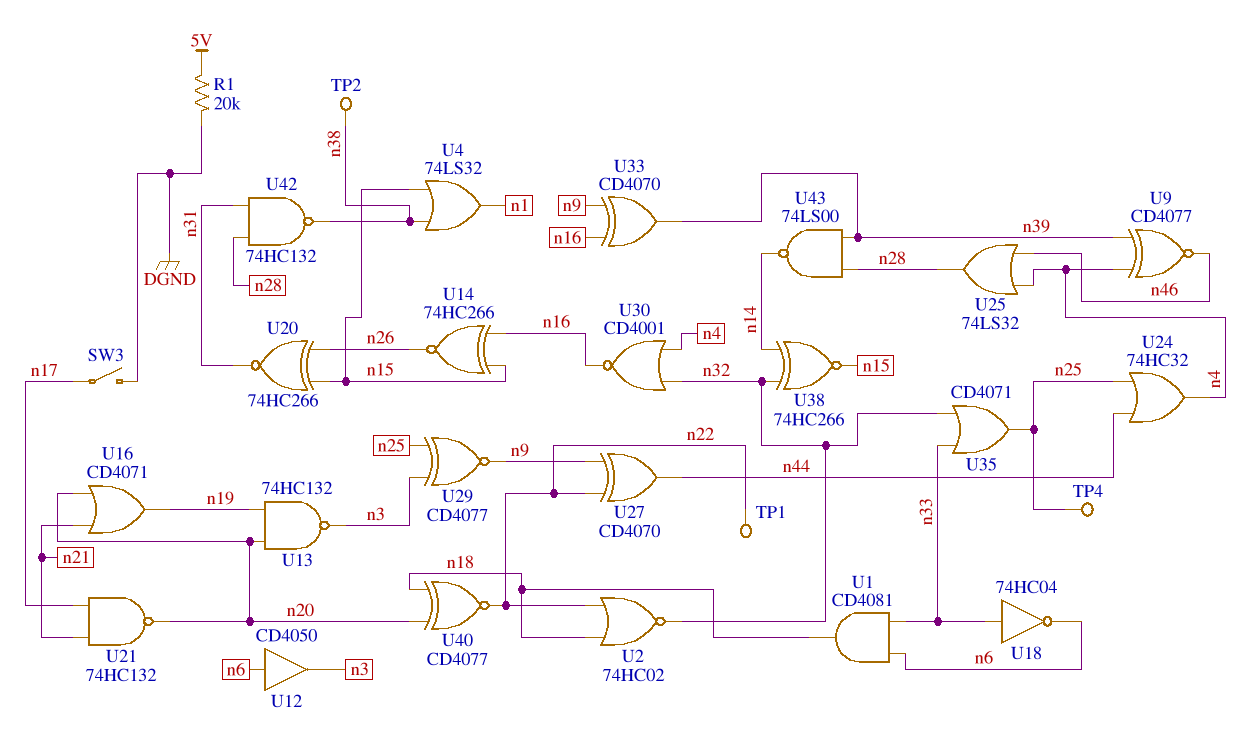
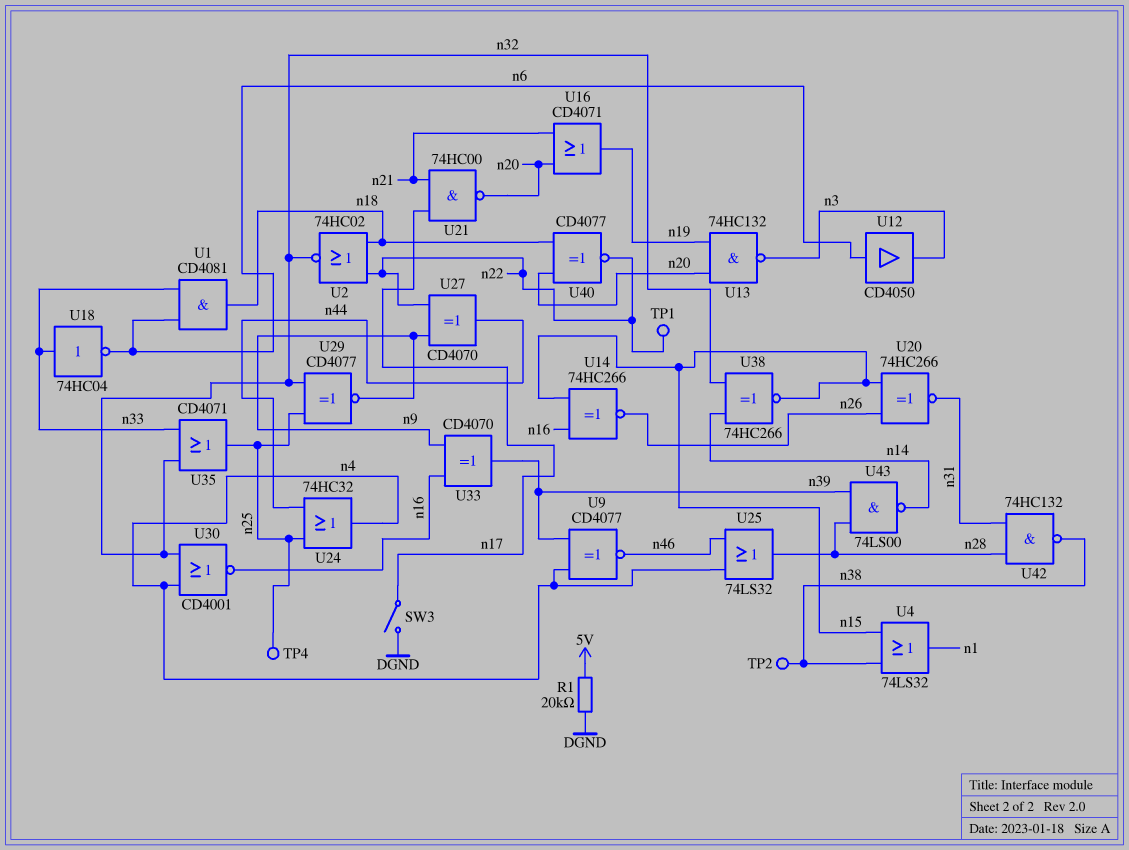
U21: NAND 74HC132 (in n17, in n21, out n20) -> NAND 74HC00 (in n17, in n21, out n20)
U29: XNOR CD4077 (in n3, in n25, out n9) -> XNOR CD4077 (in n25, in n32, out n9)

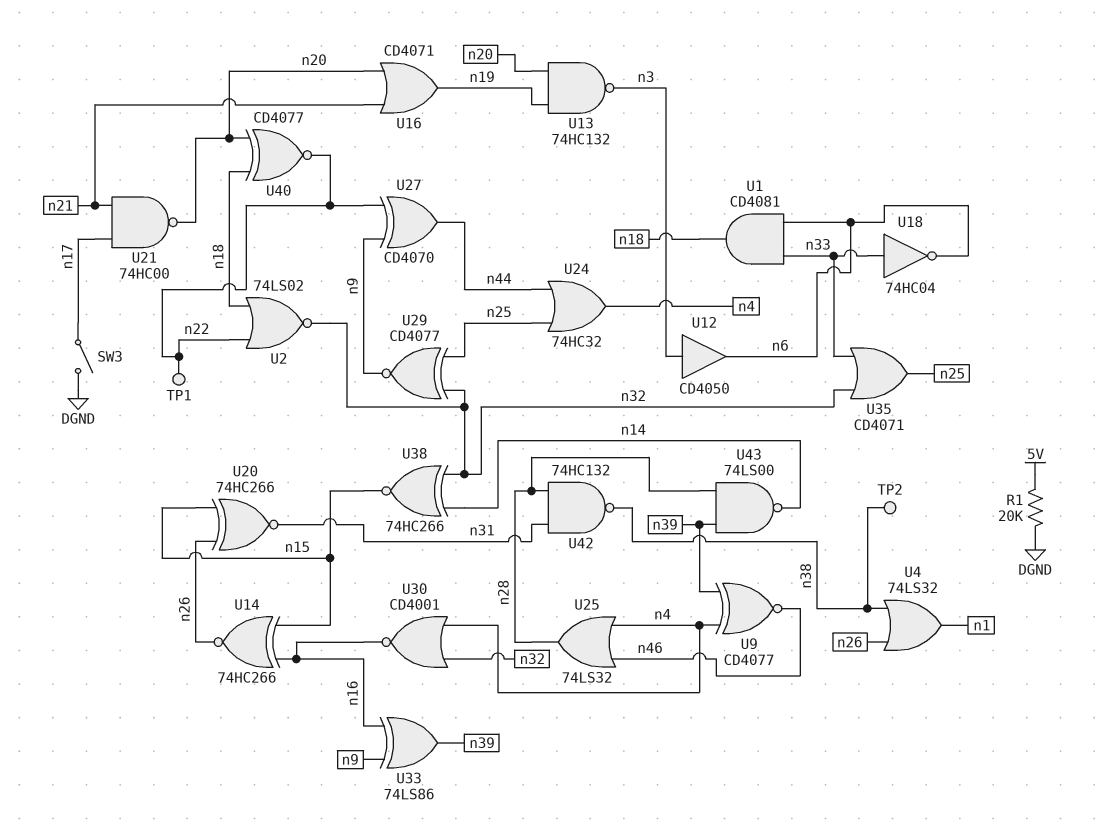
TP4: test point (n25) -> none
U2: NOR 74HC02 (in n18, in n22, out n32) -> NOR 74LS02 (in n18, in n22, out n32)
U4: OR 74LS32 (in n15, in n38, out n1) -> OR 74LS32 (in n26, in n38, out n1)
U12: buffer CD4050 (in n6, out n3) -> buffer CD4050 (in n3, out n6)
U33: XOR CD4070 (in n9, in n16, out n39) -> XOR 74LS86 (in n9, in n16, out n39)

